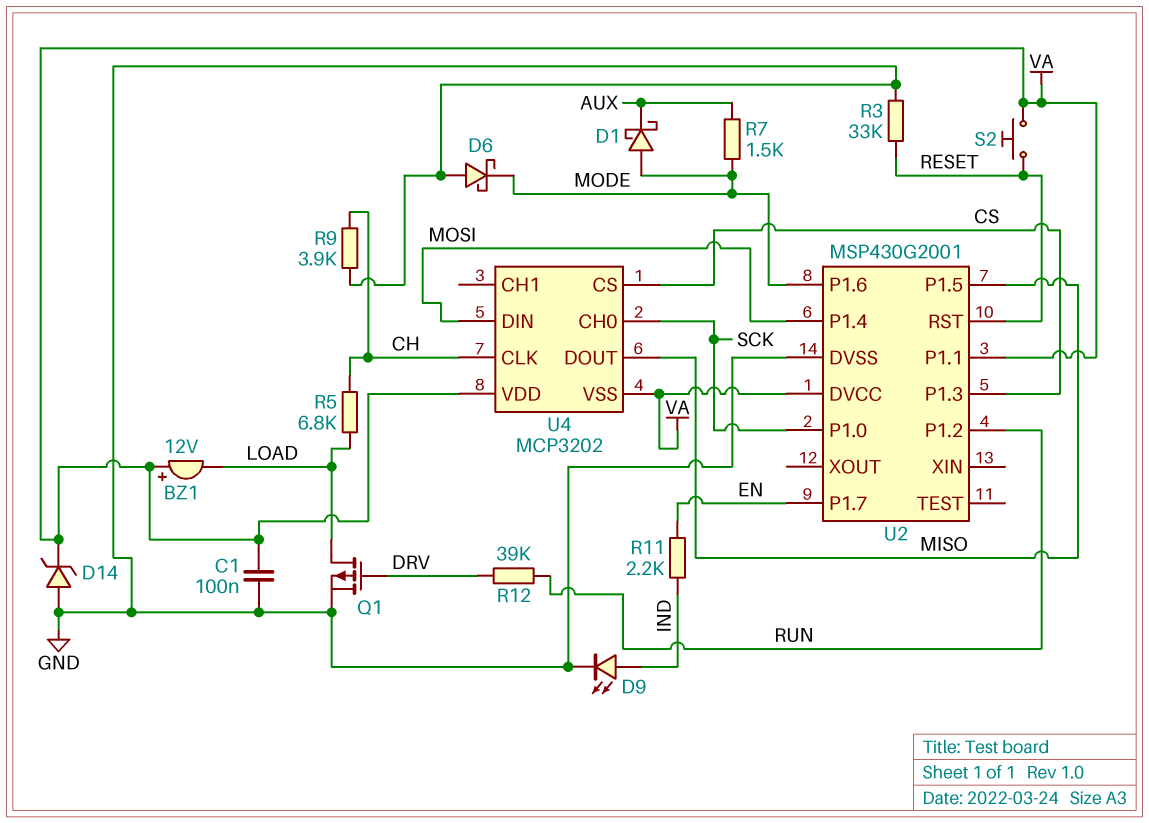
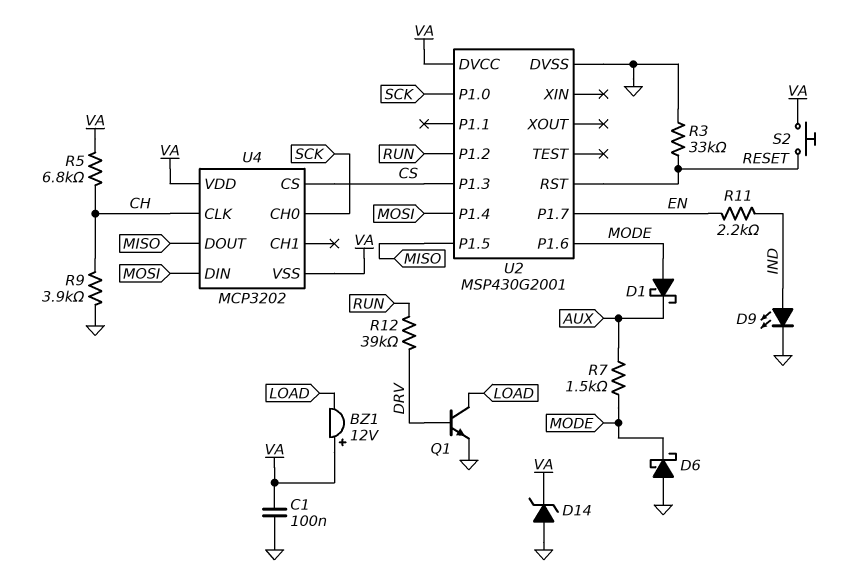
Q1: PMOS (G DRV, D LOAD, S GND) -> NPN (B DRV, C LOAD, E GND)
R5: 6.8k (CH, LOAD) -> 6.8k (CH, VA)
U2 pin P1.1: VA -> none

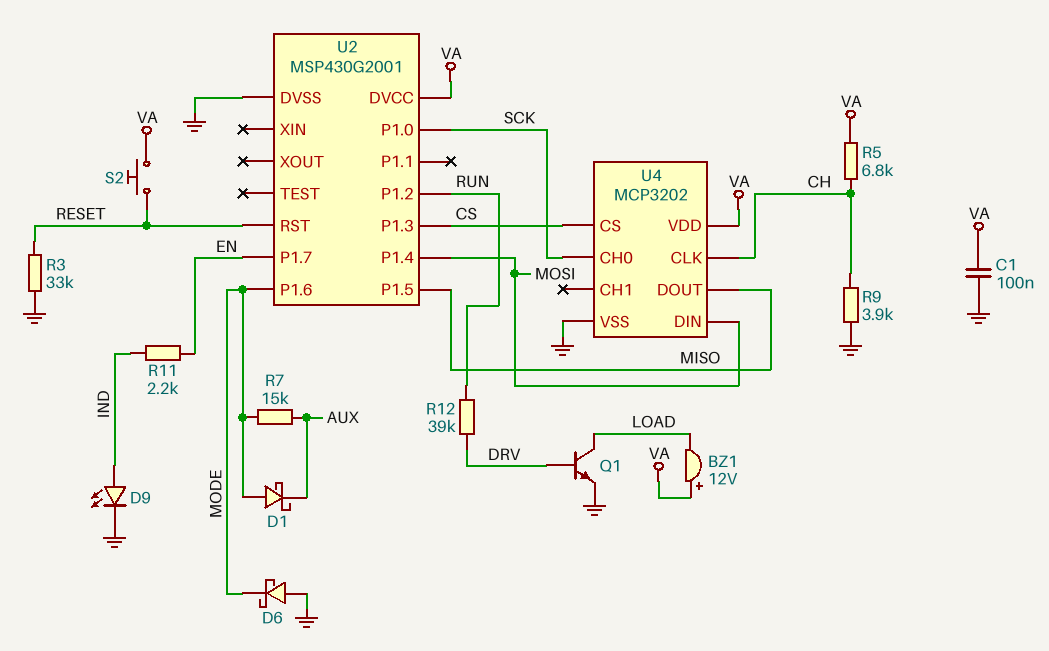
D14: zener (A GND, K VA) -> none
R7: 1.5k (AUX, MODE) -> 15k (AUX, MODE)
U4 pin VSS: VA -> GND

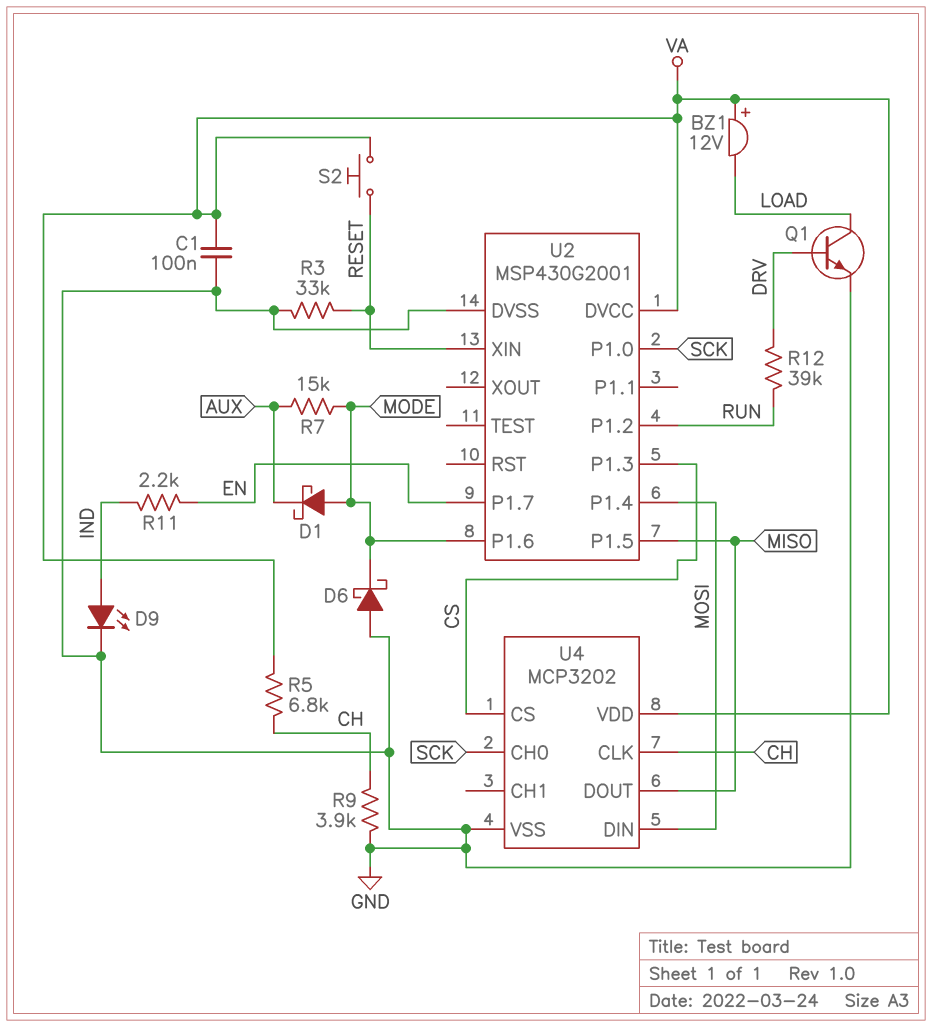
U2 pin RST: RESET -> none
U2 pin XIN: none -> RESET

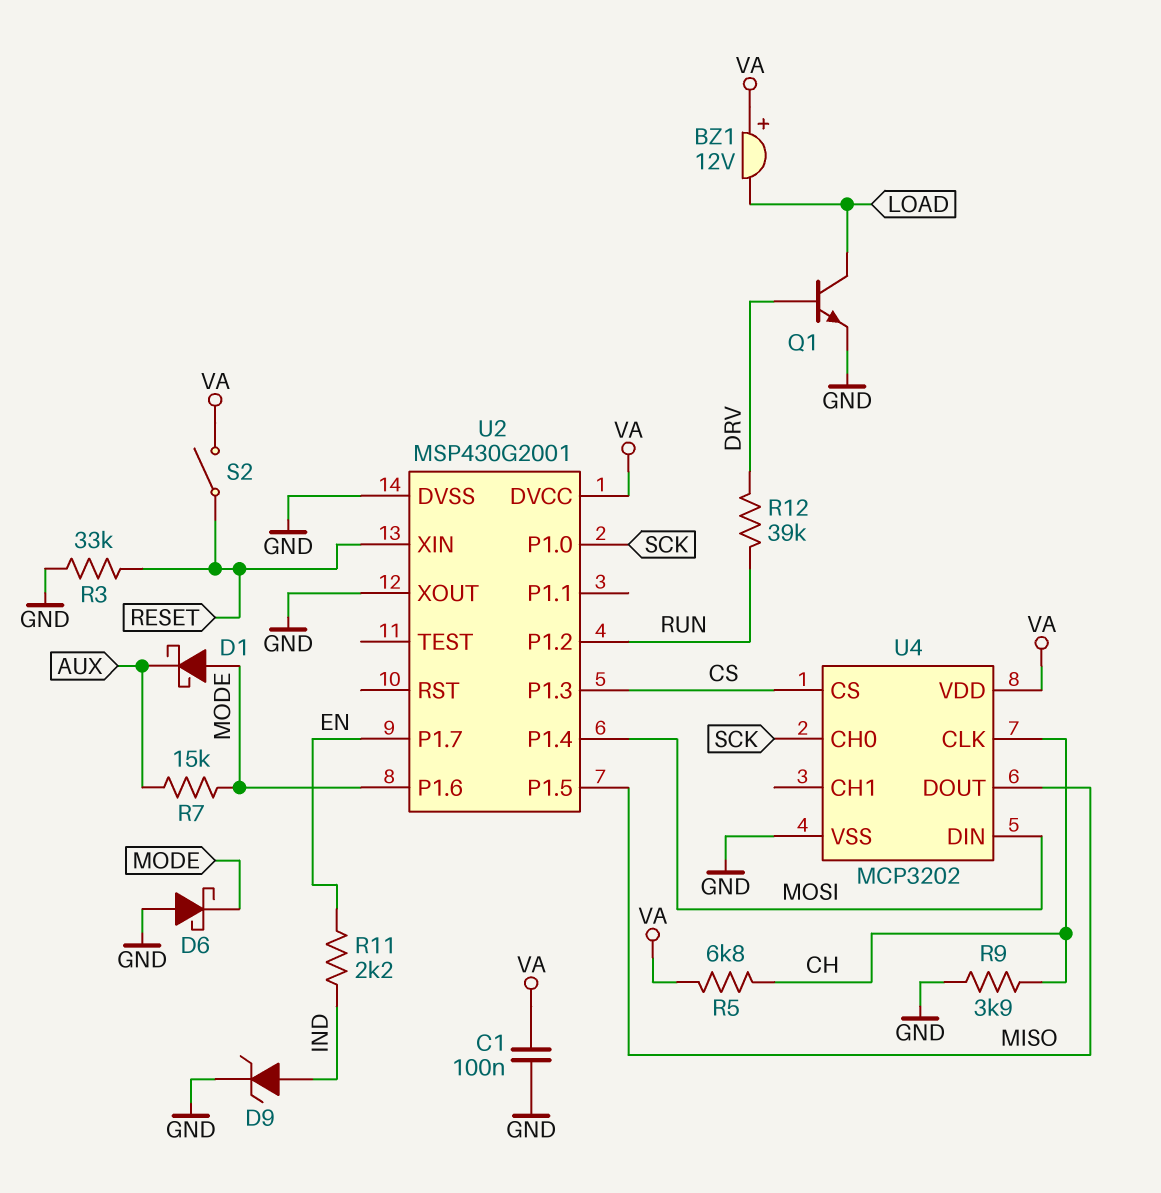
D9: LED (A IND, K GND) -> zener (A IND, K GND)
S2: button (RESET, VA) -> switch (RESET, VA)
U2 pin XOUT: none -> GND

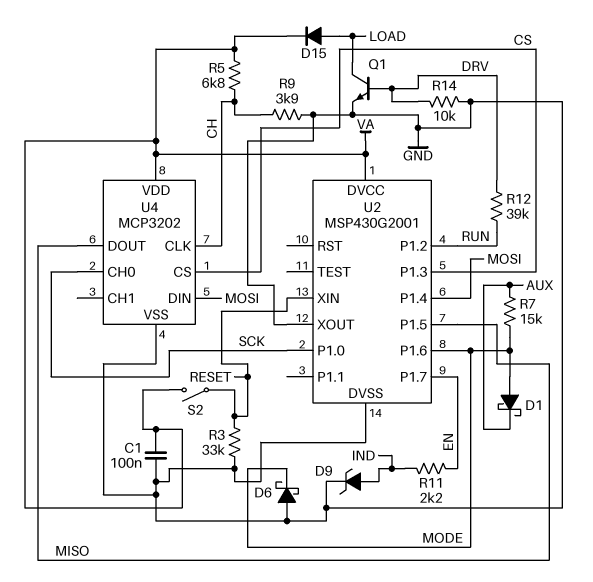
BZ1: buzzer 12V (plus VA, minus LOAD) -> none
D15: none -> diode (A LOAD, K VA)
R14: none -> 10k (DRV, GND)

